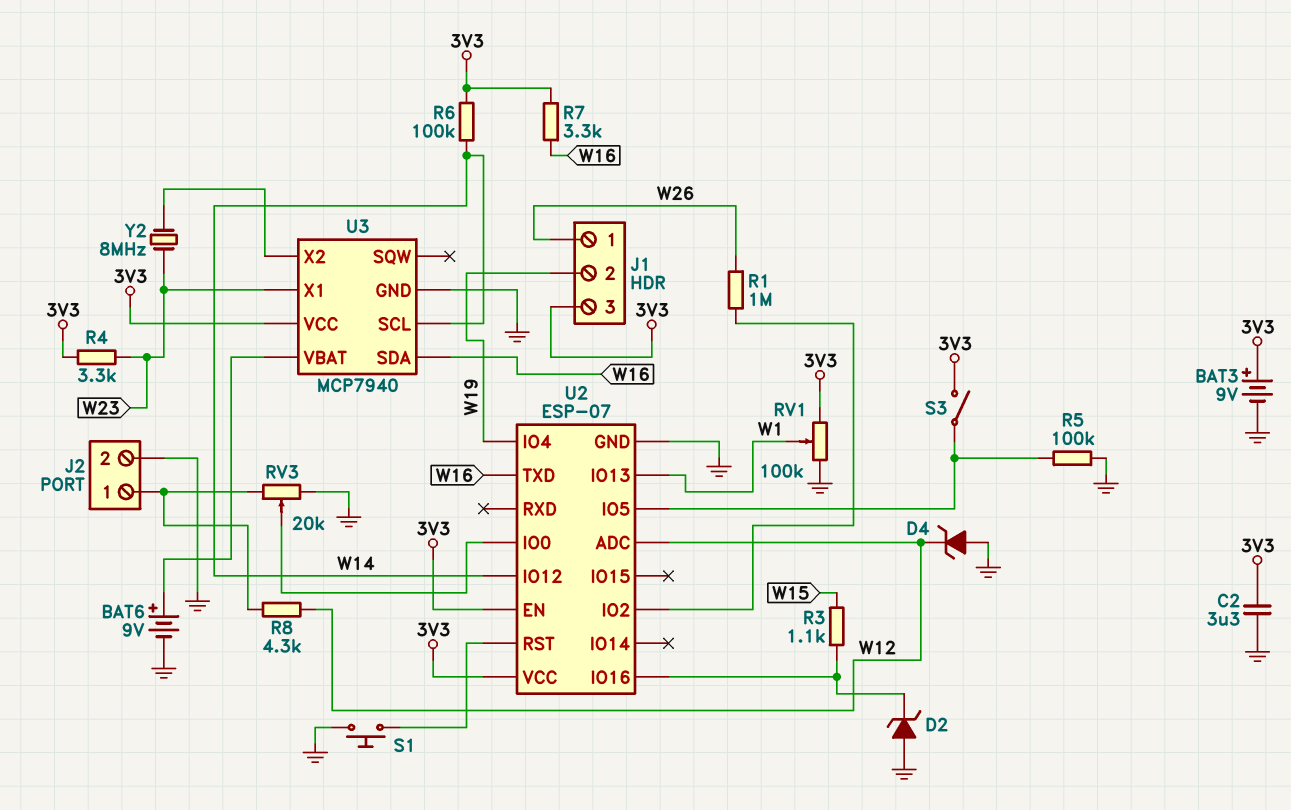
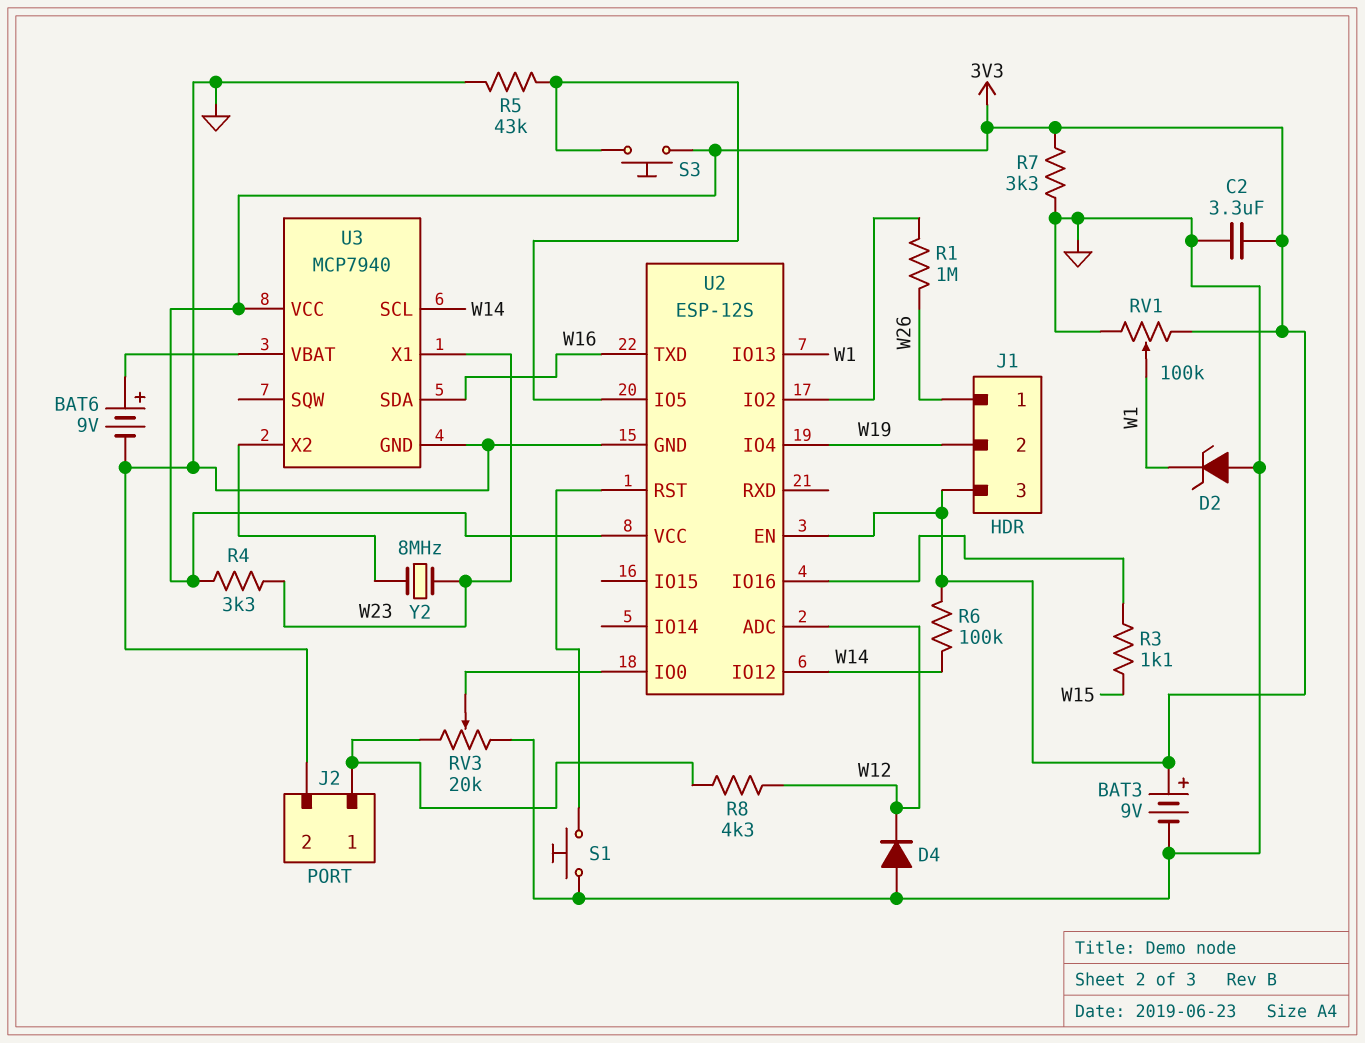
D2: zener (A GND, K U2/IO16) -> zener (A GND, K W1)
D4: zener (A GND, K W12) -> diode (A GND, K W12)
R5: 100k (GND, U2/IO5) -> 43k (GND, U2/IO5)
R7: 3.3k (3V3, W16) -> 3.3k (3V3, GND)
S3: switch (3V3, U2/IO5) -> button (3V3, U2/IO5)
U2: ESP-07 -> ESP-12S

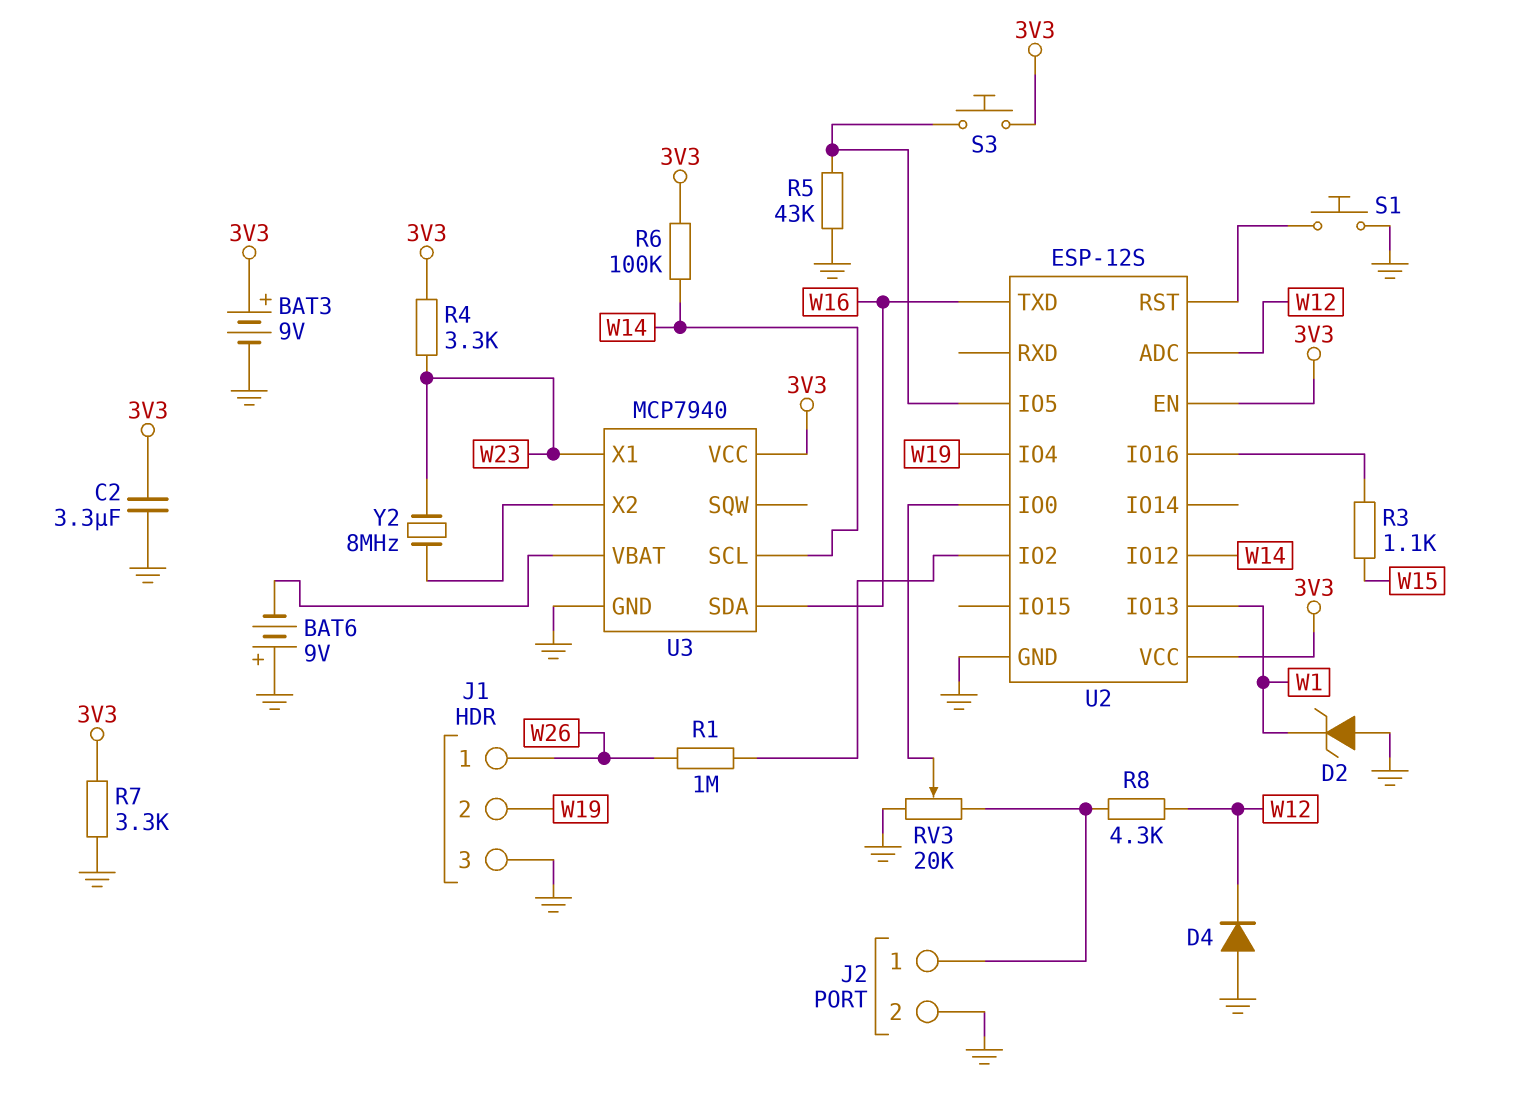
BAT6: 9V (plus U3/VBAT, minus GND) -> 9V (plus GND, minus U3/VBAT)
J1 pin 3: 3V3 -> GND
RV1: 100k (3V3, GND, wiper W1) -> none

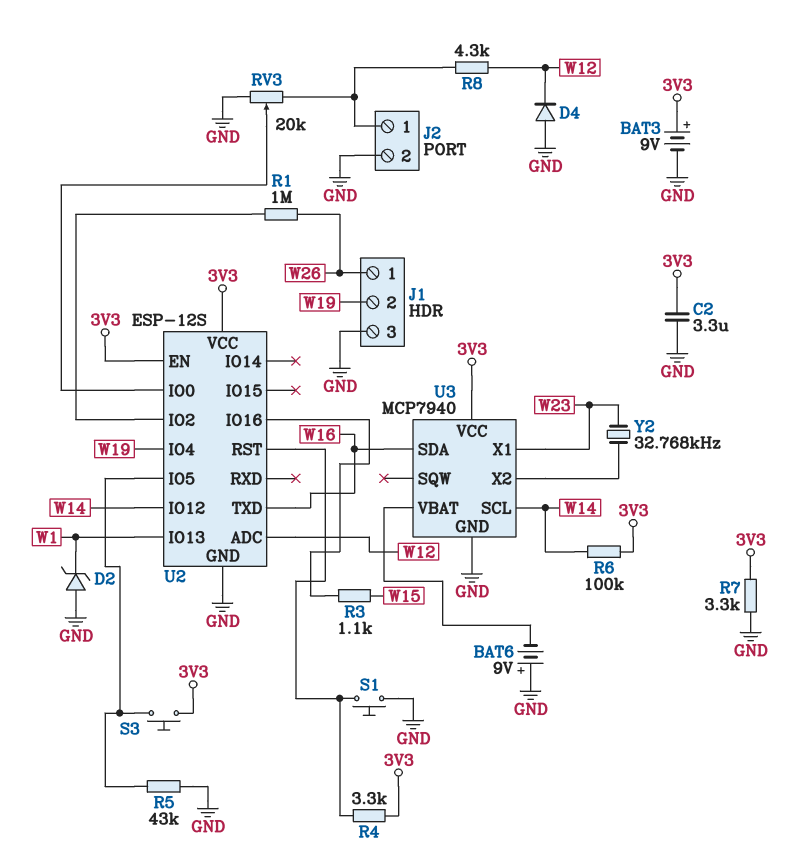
R4: 3.3k (3V3, W23) -> 3.3k (3V3, U2/RST)
Y2: 8MHz (U3/X2, W23) -> 32.768kHz (U3/X2, W23)

